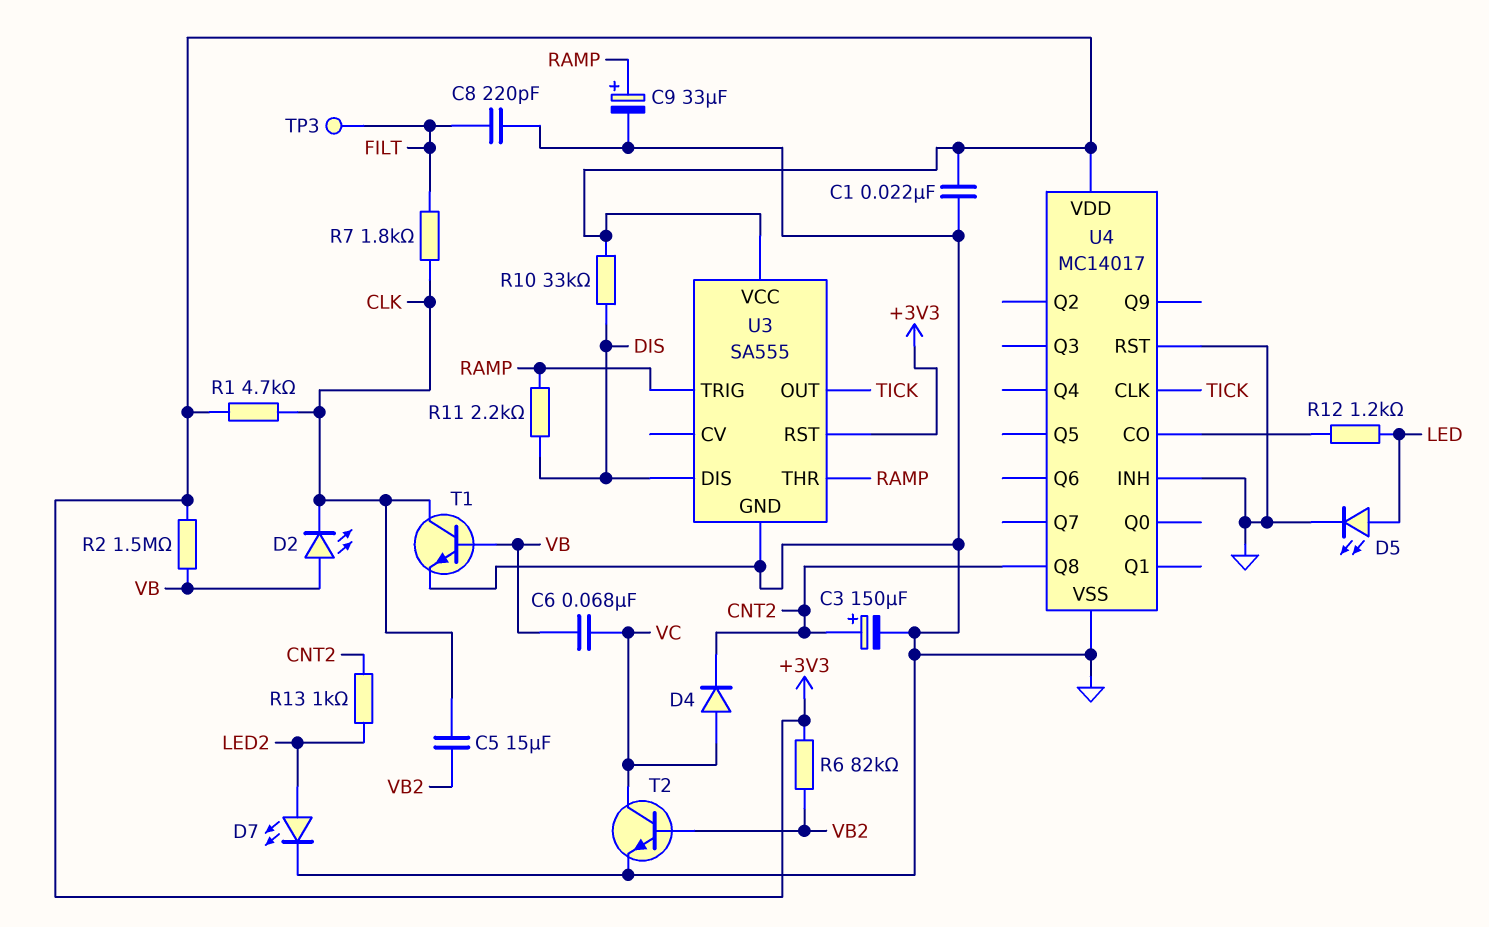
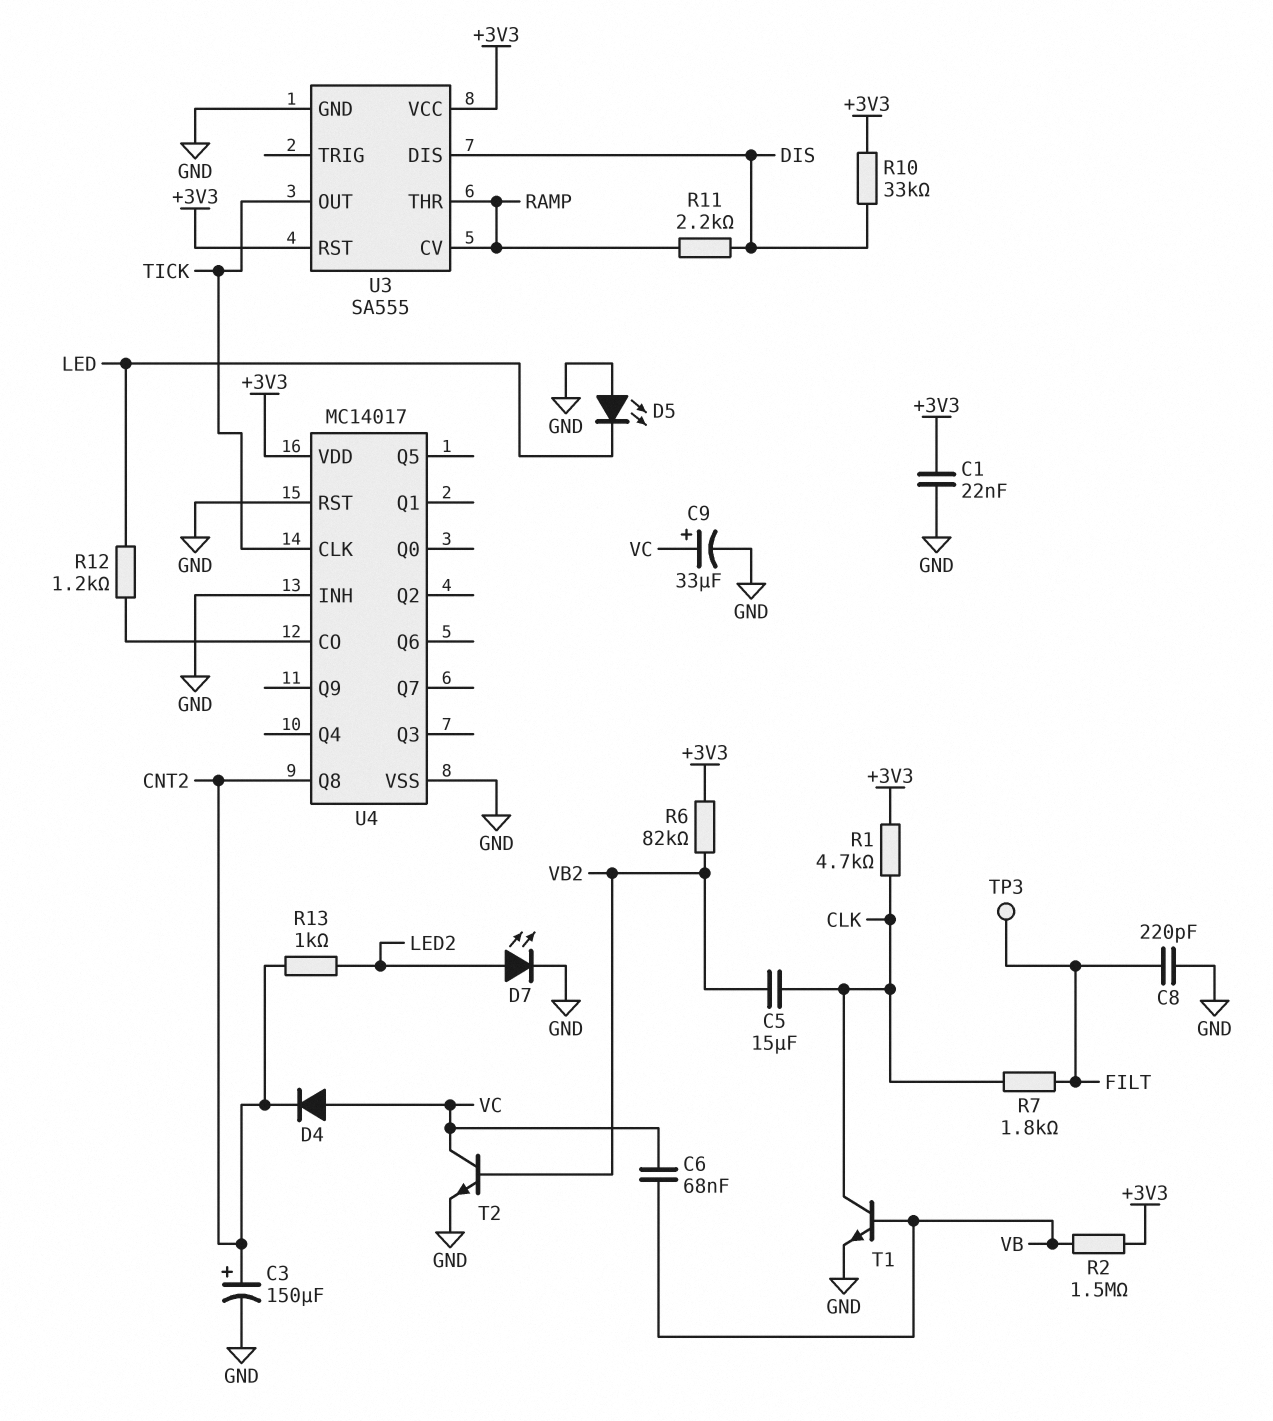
C9: 33uF (plus RAMP, minus GND) -> 33uF (plus VC, minus GND)
D2: LED (A VB, K CLK) -> none
D5: LED (A LED, K GND) -> LED (A GND, K LED)
U3 pin CV: none -> RAMP
U3 pin TRIG: RAMP -> none

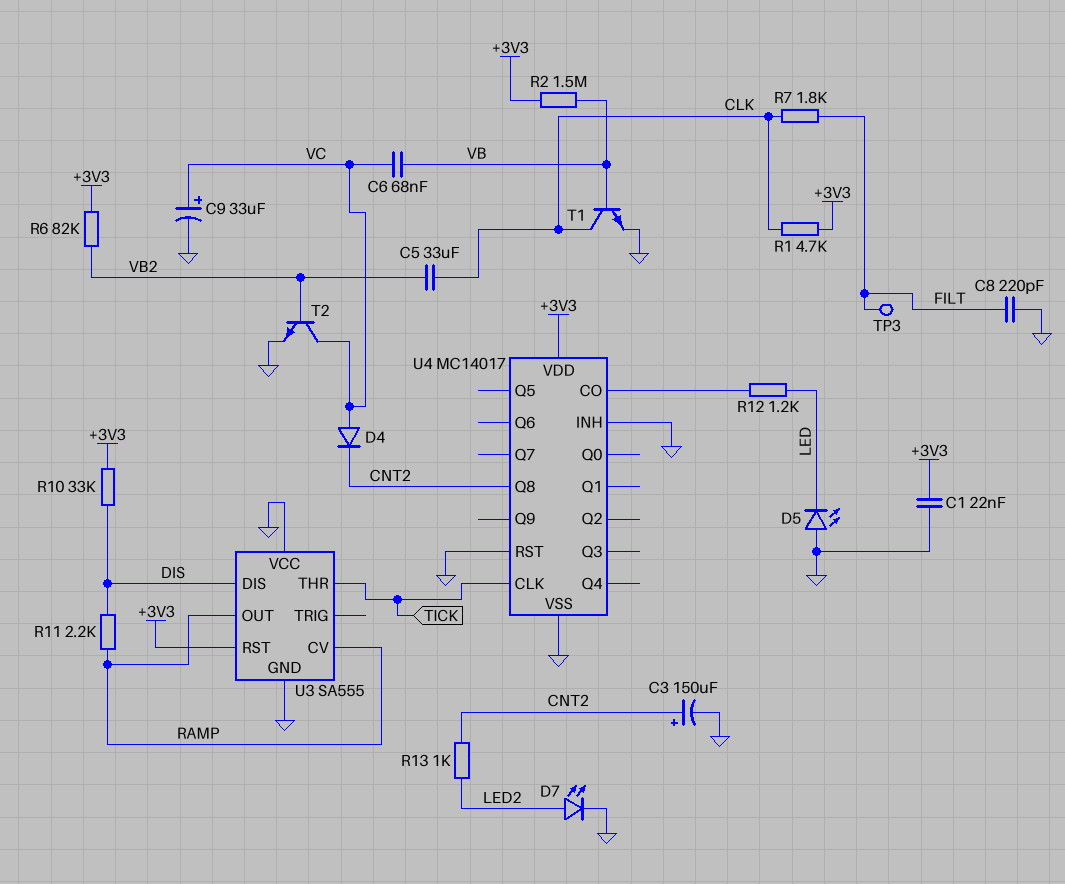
C5: 15uF (CLK, VB2) -> 33uF (CLK, VB2)
U3 pin OUT: TICK -> RAMP
U3 pin THR: RAMP -> TICK
U3 pin VCC: +3V3 -> GND

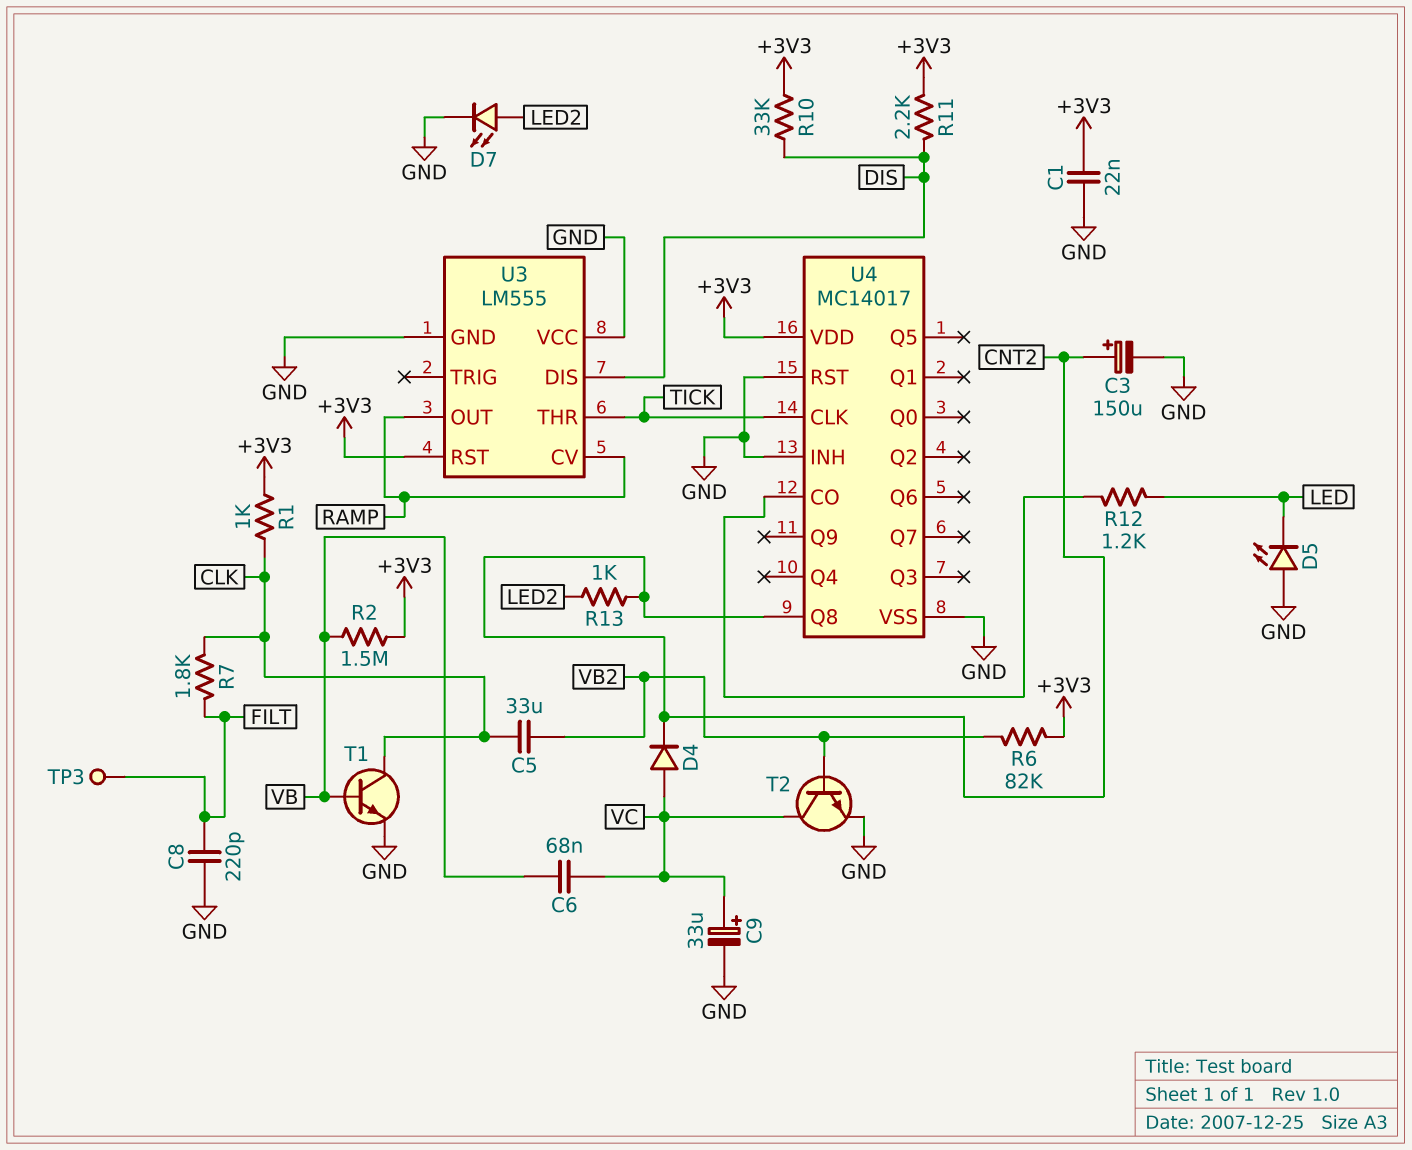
R1: 4.7k (+3V3, CLK) -> 1k (+3V3, CLK)
R11: 2.2k (DIS, RAMP) -> 2.2k (+3V3, DIS)
U3: SA555 -> LM555

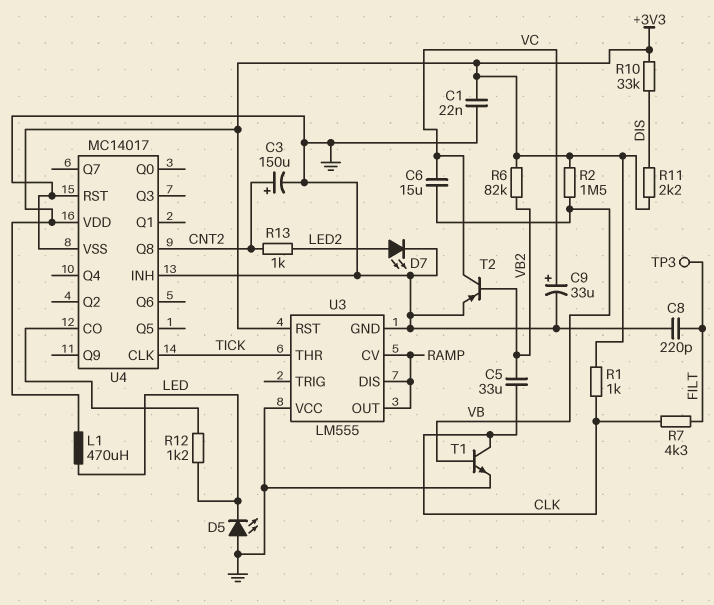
C6: 68nF (VB, VC) -> 15uF (VB, VC)
D4: diode (A VC, K CNT2) -> none
L1: none -> 470uH (+3V3, LED)
R7: 1.8k (CLK, FILT) -> 4.3k (CLK, FILT)
T2: NPN (B VB2, C VC, E GND) -> PNP (B VB2, C VC, E GND)
U3 pin DIS: DIS -> RAMP

